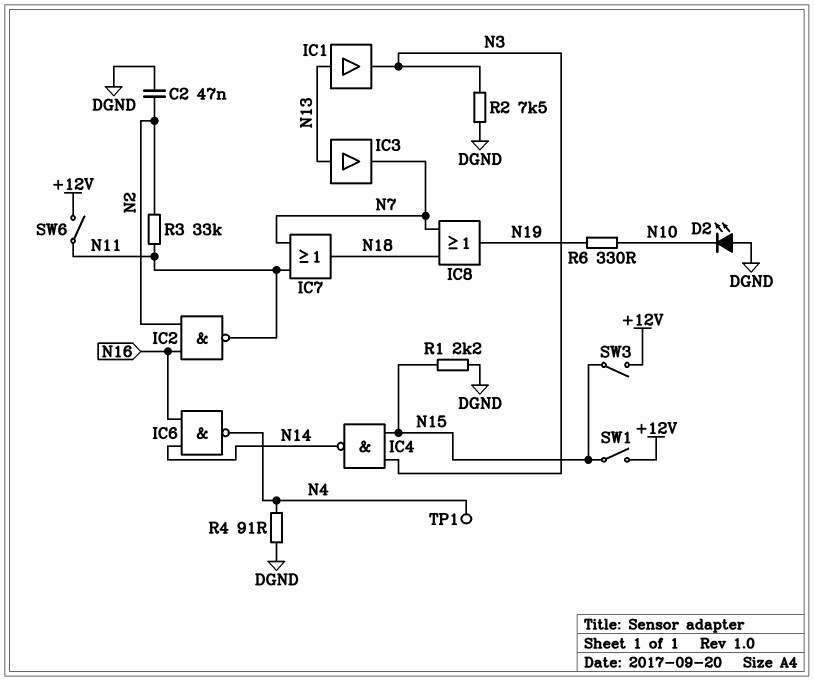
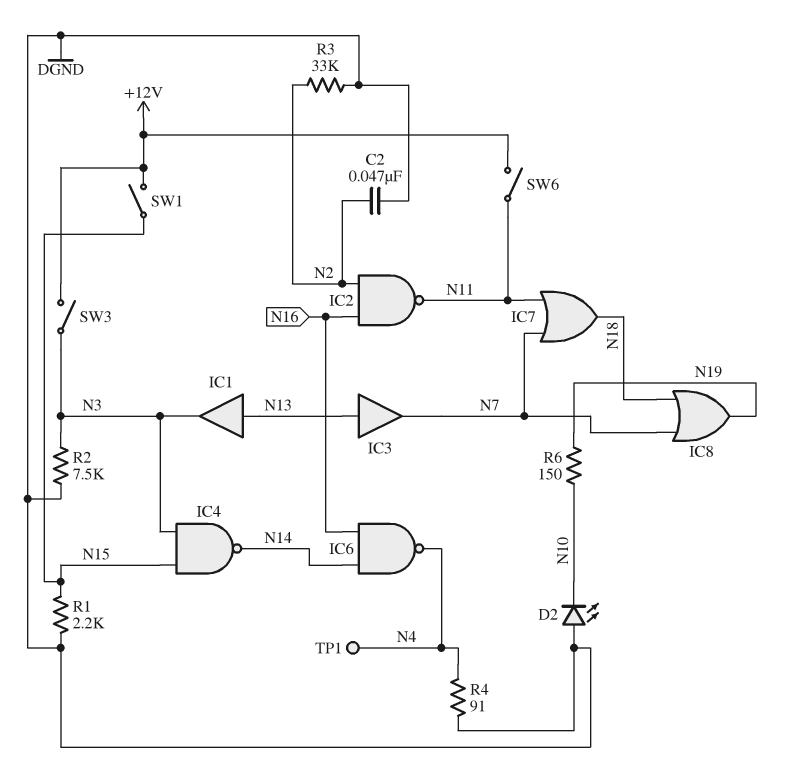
R3: 33k (N2, N11) -> 33k (DGND, N2)
R6: 330 (N10, N19) -> 150 (N10, N19)
SW3: switch (+12V, N15) -> switch (+12V, N3)

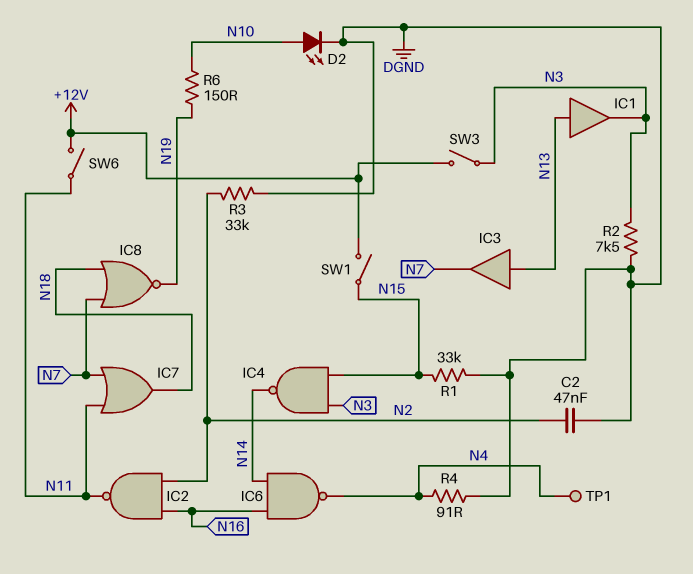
D2: LED (A DGND, K N10) -> LED (A N10, K DGND)
IC8: OR (in N7, in N18, out N19) -> NOR (in N7, in N18, out N19)
R1: 2.2k (DGND, N15) -> 33k (DGND, N15)

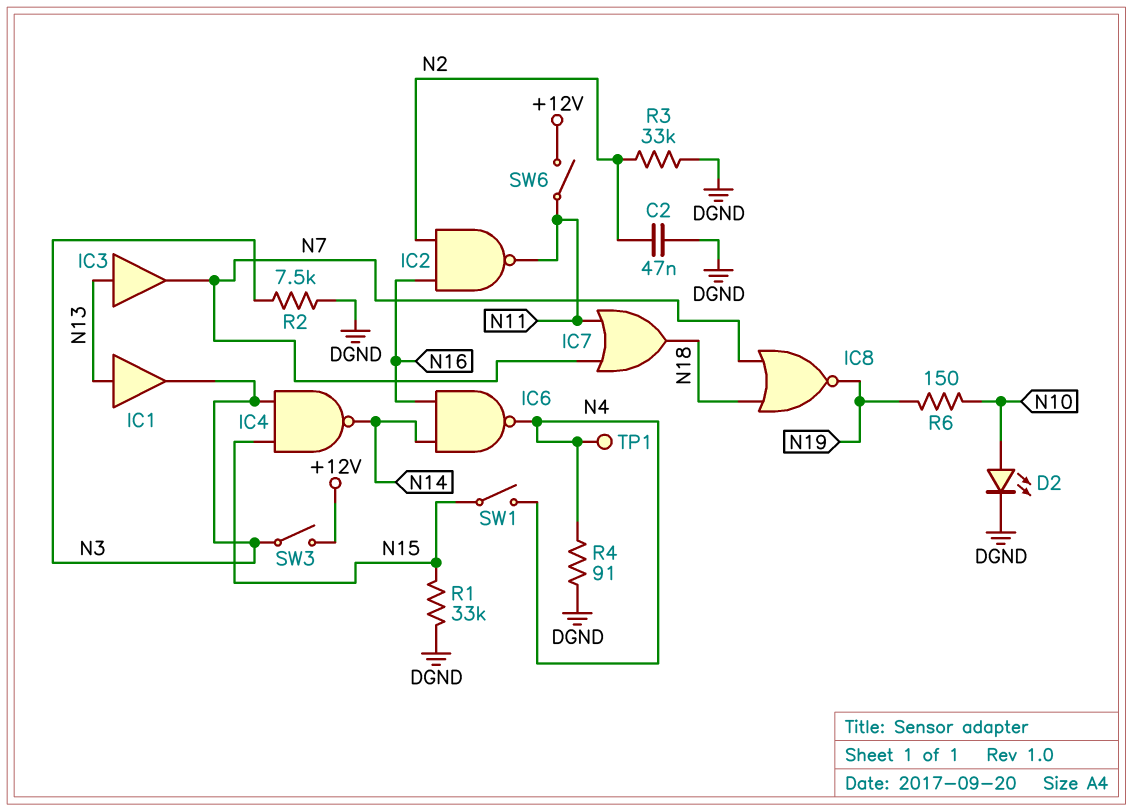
SW1: switch (+12V, N15) -> switch (N4, N15)

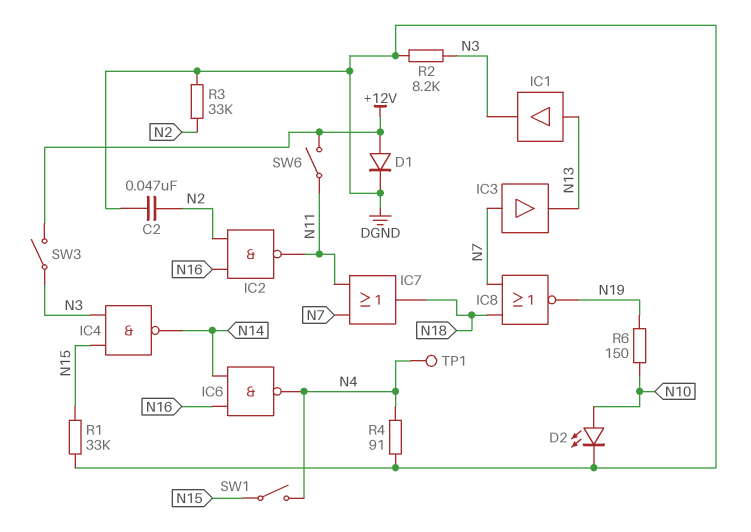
D1: none -> diode (A +12V, K DGND)
IC3: buffer (in N13, out N7) -> buffer (in N7, out N13)
R2: 7.5k (DGND, N3) -> 8.2k (DGND, N3)

